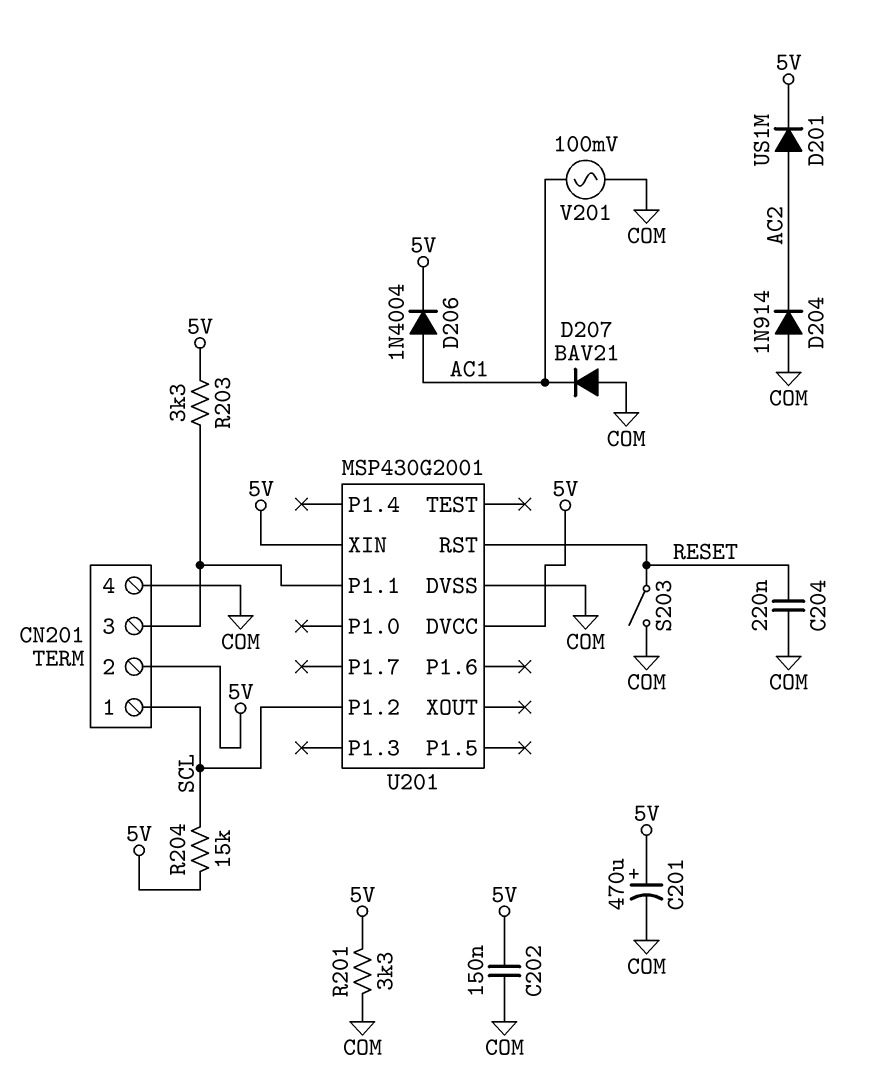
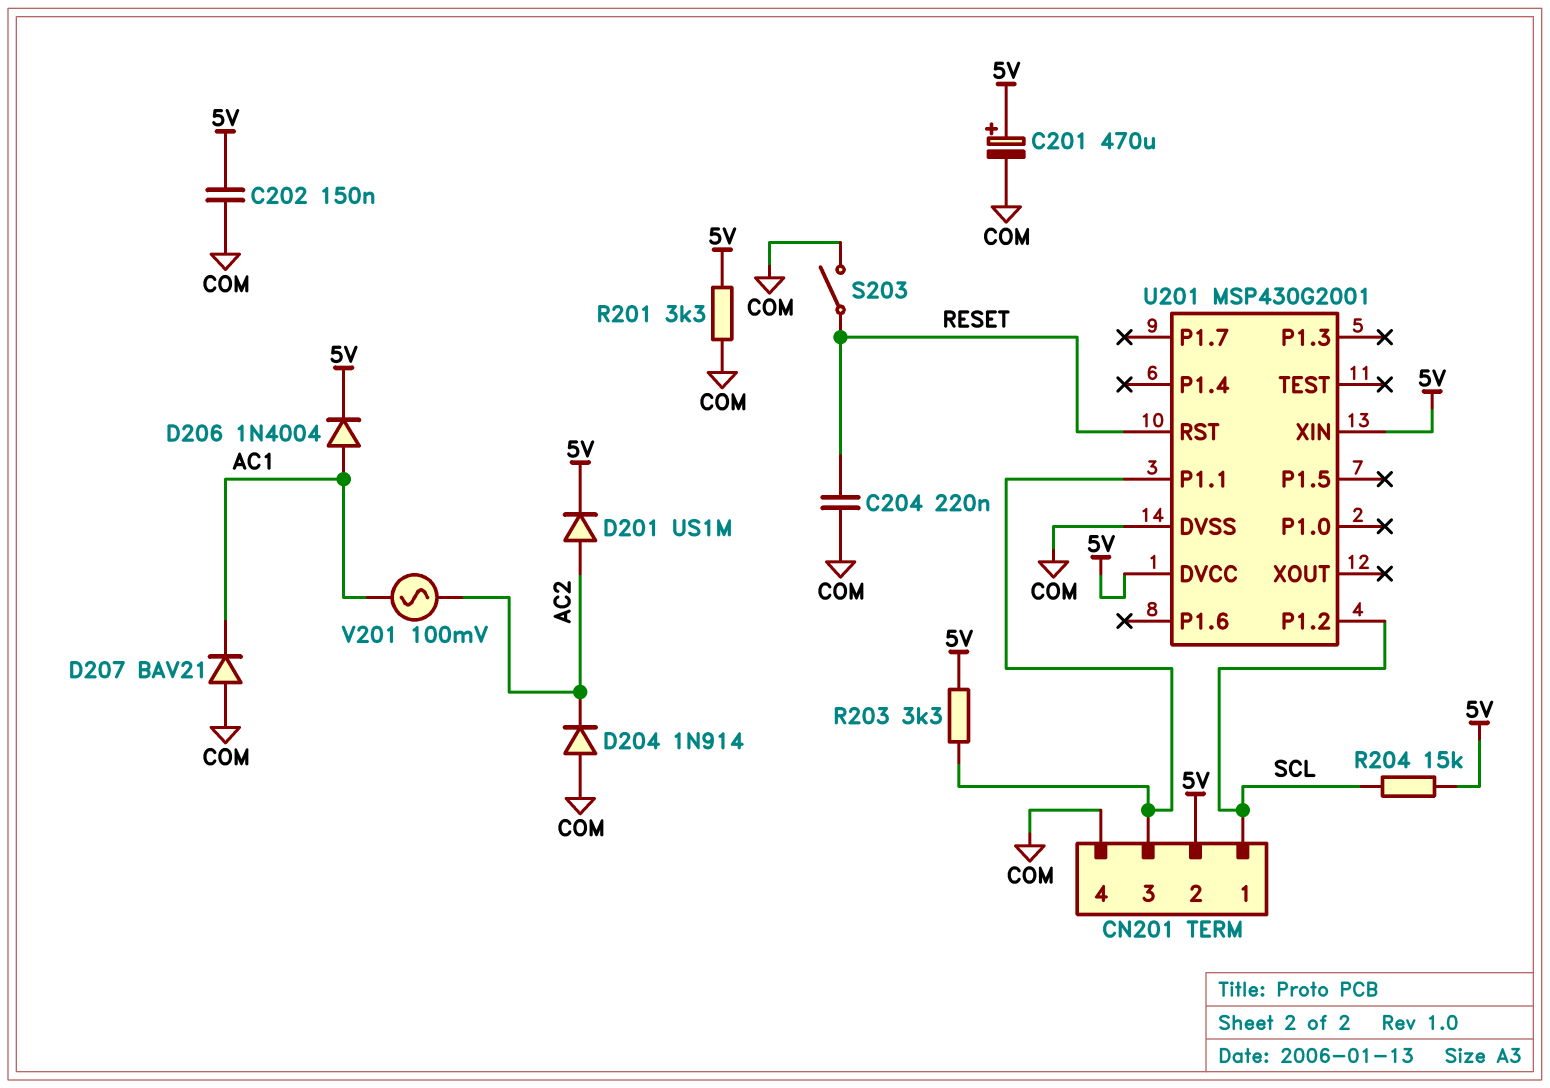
V201: AC 100mV (AC1, COM) -> AC 100mV (AC1, AC2)

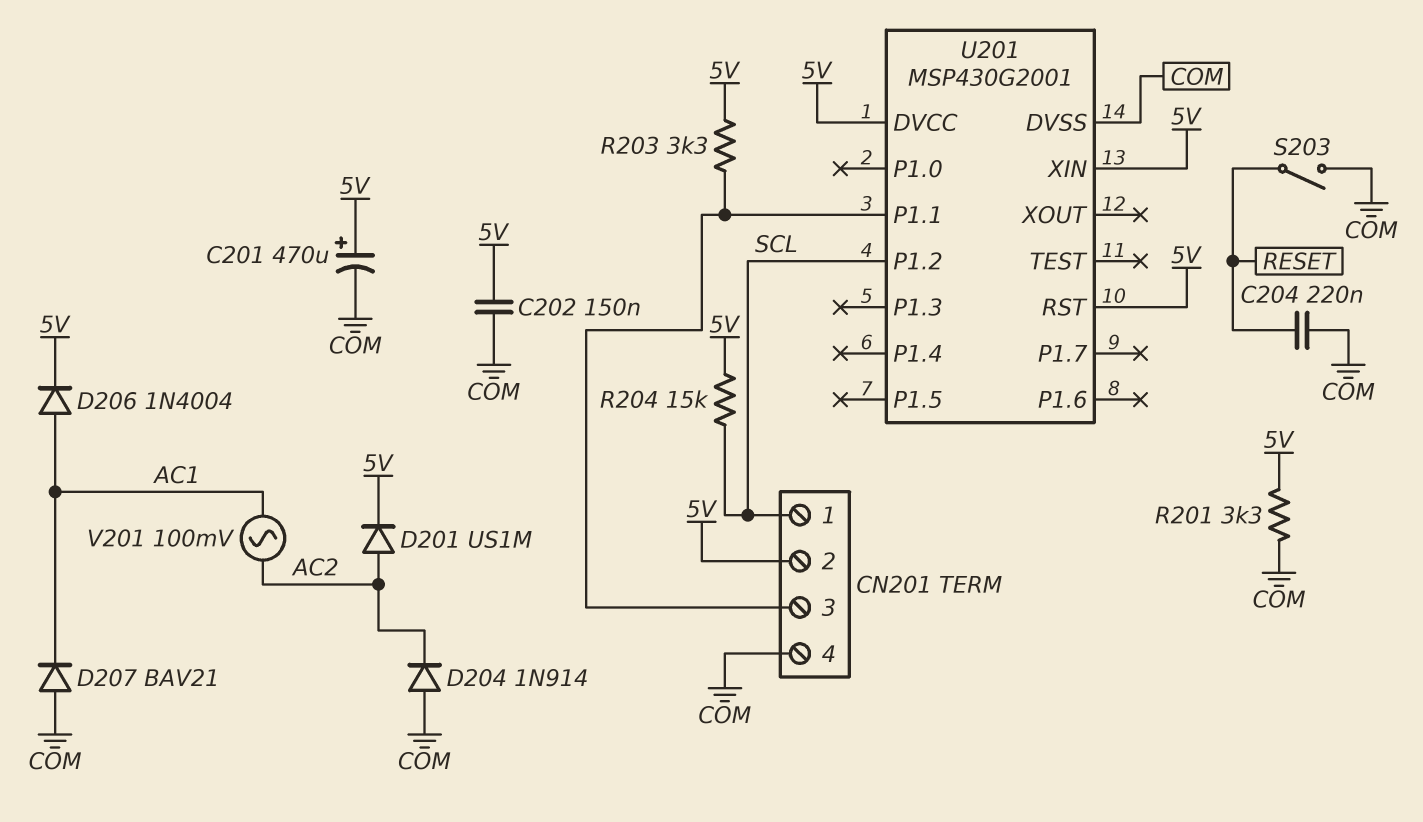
U201 pin RST: RESET -> 5V

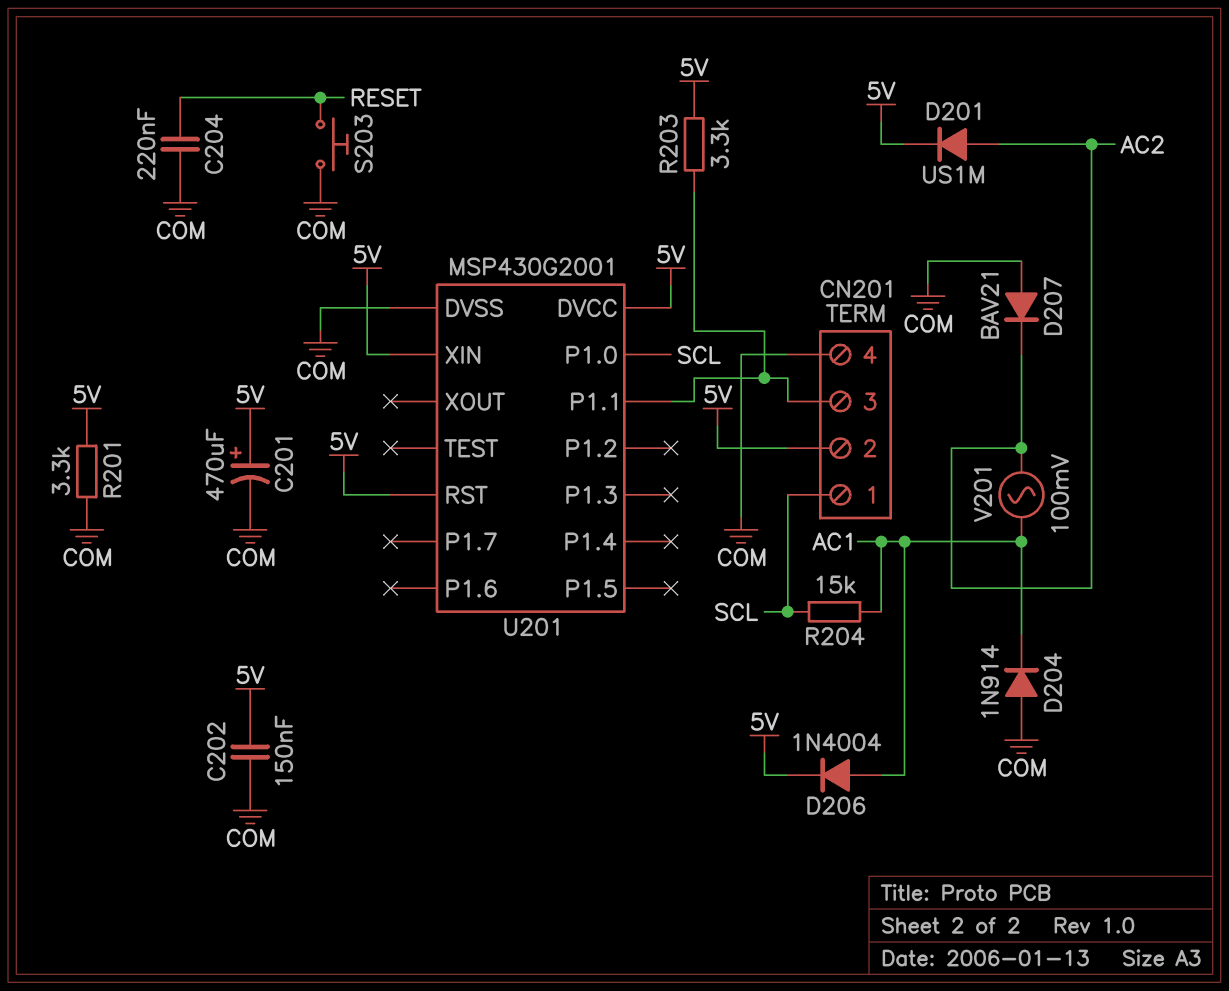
D204: diode 1N914 (A COM, K AC2) -> diode 1N914 (A COM, K AC1)
D207: diode BAV21 (A COM, K AC1) -> diode BAV21 (A COM, K AC2)
R204: 15k (5V, SCL) -> 15k (AC1, SCL)
S203: switch (COM, RESET) -> button (COM, RESET)
U201 pin P1.0: none -> SCL
U201 pin P1.2: SCL -> none

